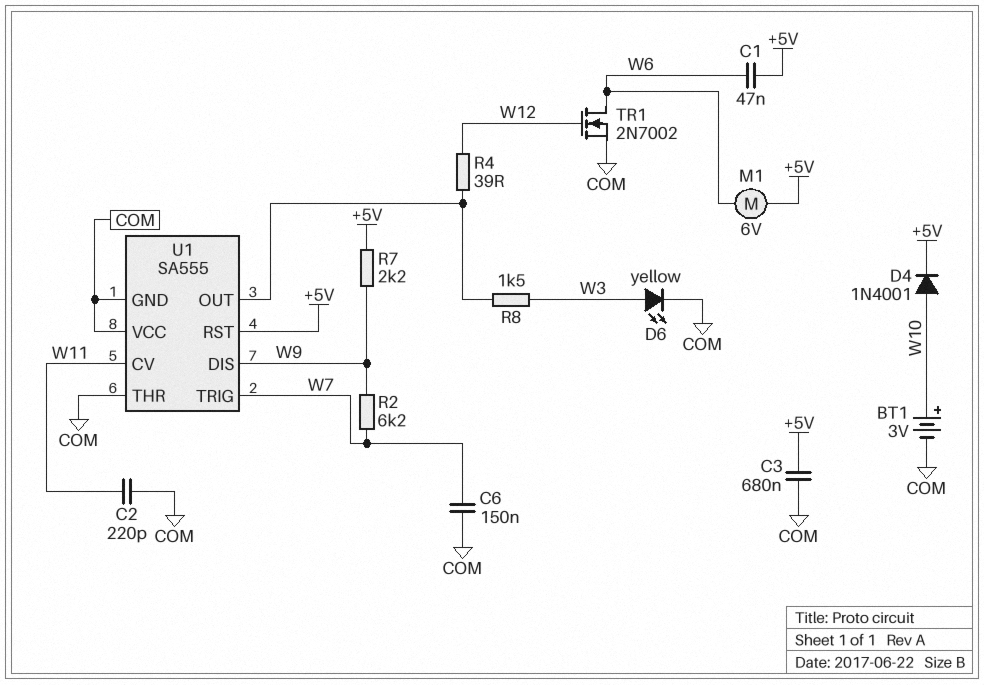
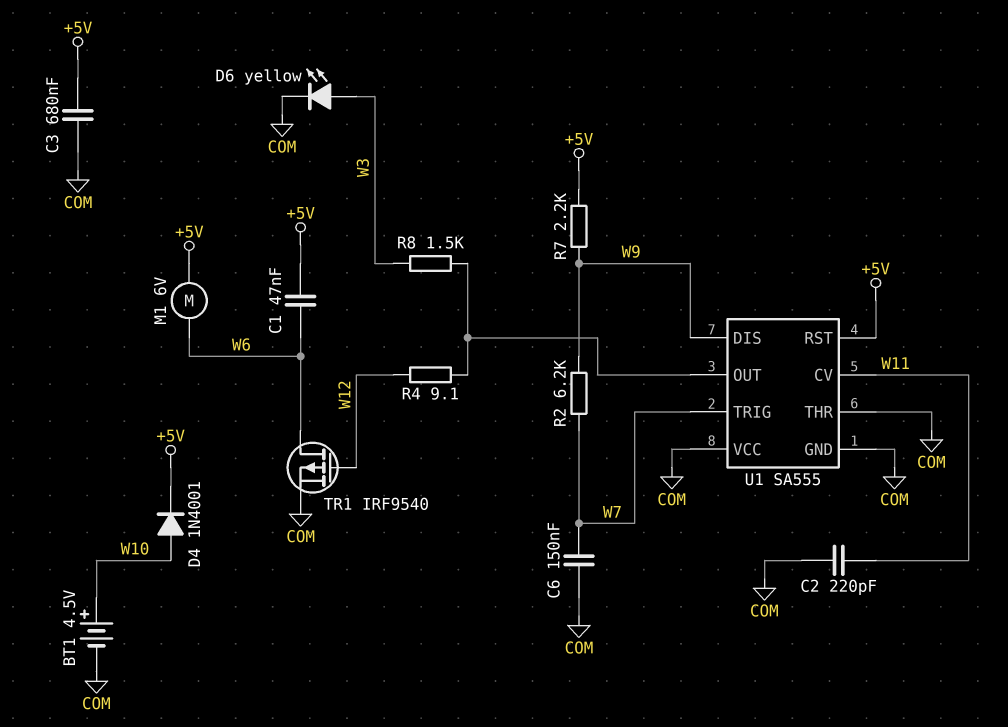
BT1: 3V (plus W10, minus COM) -> 4.5V (plus W10, minus COM)
R4: 39 (U1/OUT, W12) -> 9.1 (U1/OUT, W12)
TR1: NMOS 2N7002 (G W12, D W6, S COM) -> PMOS IRF9540 (G W12, D W6, S COM)

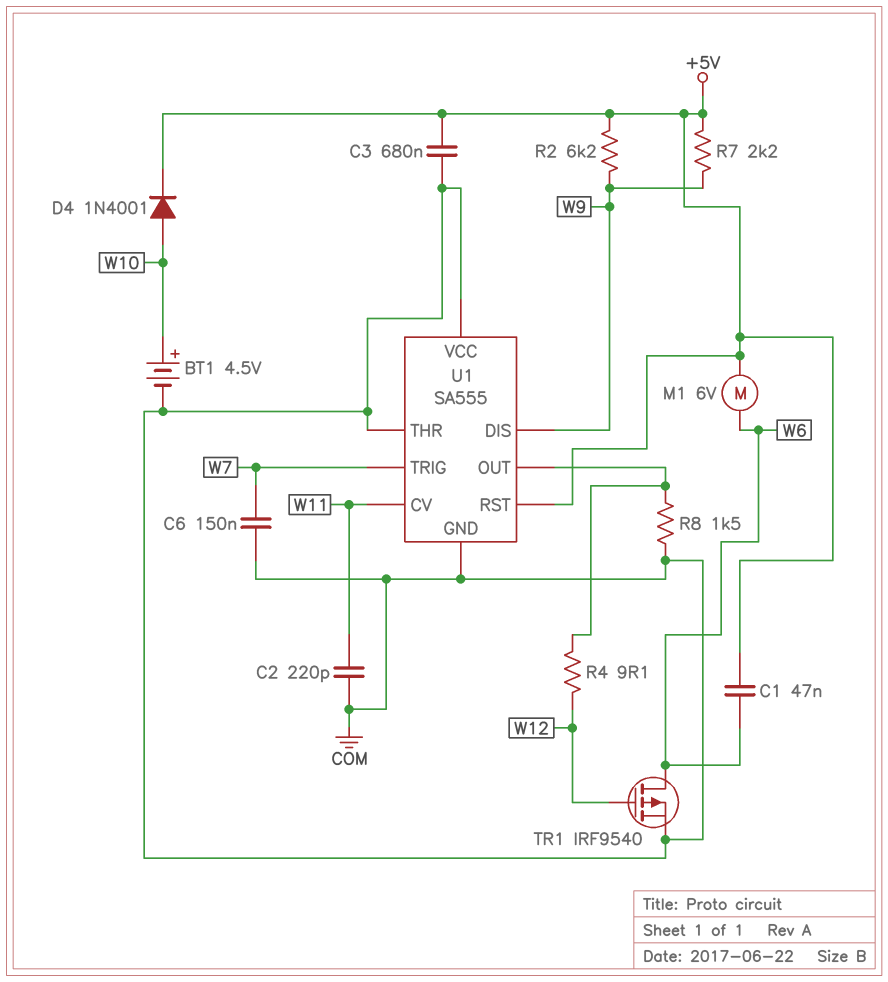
D6: LED yellow (A W3, K COM) -> none
R2: 6.2k (W7, W9) -> 6.2k (+5V, W9)
R8: 1.5k (U1/OUT, W3) -> 1.5k (COM, U1/OUT)

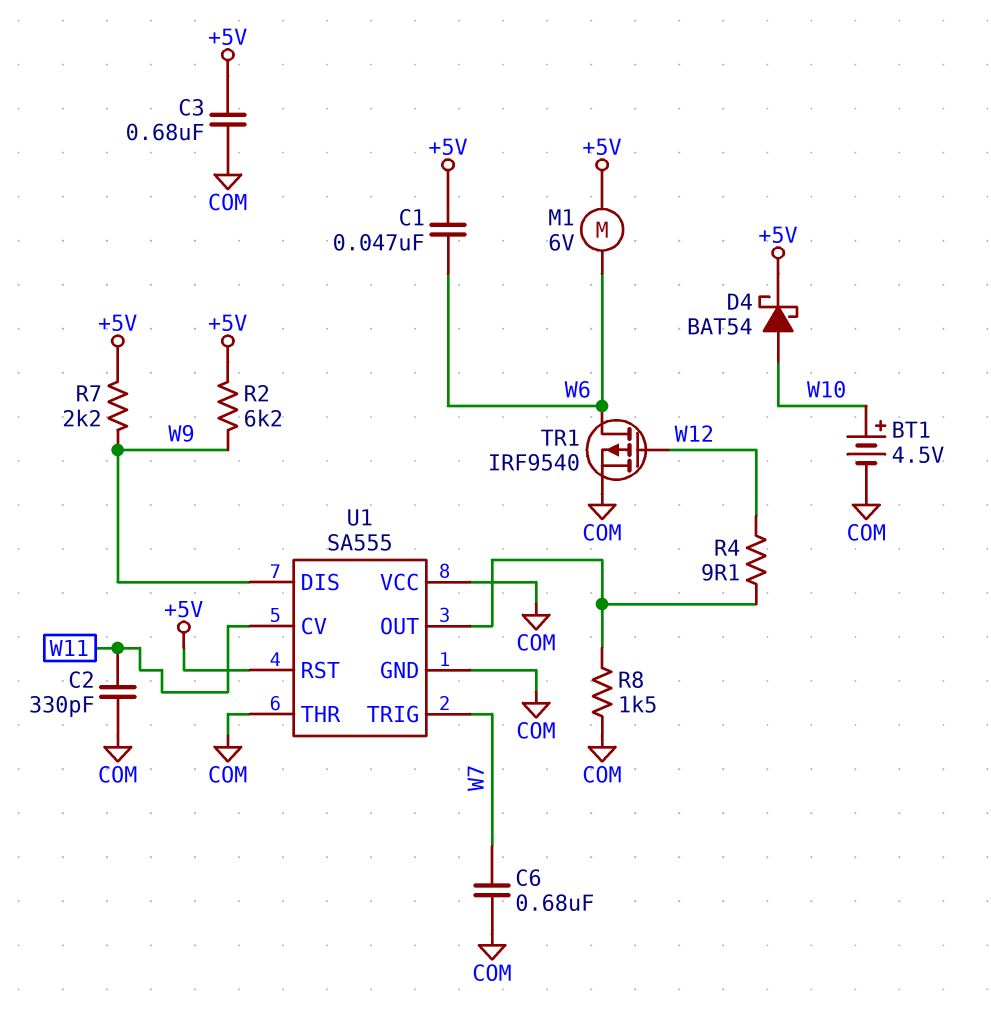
C2: 220pF (COM, W11) -> 330pF (COM, W11)
C6: 150nF (COM, W7) -> 680nF (COM, W7)
D4: diode 1N4001 (A W10, K +5V) -> schottky BAT54 (A W10, K +5V)

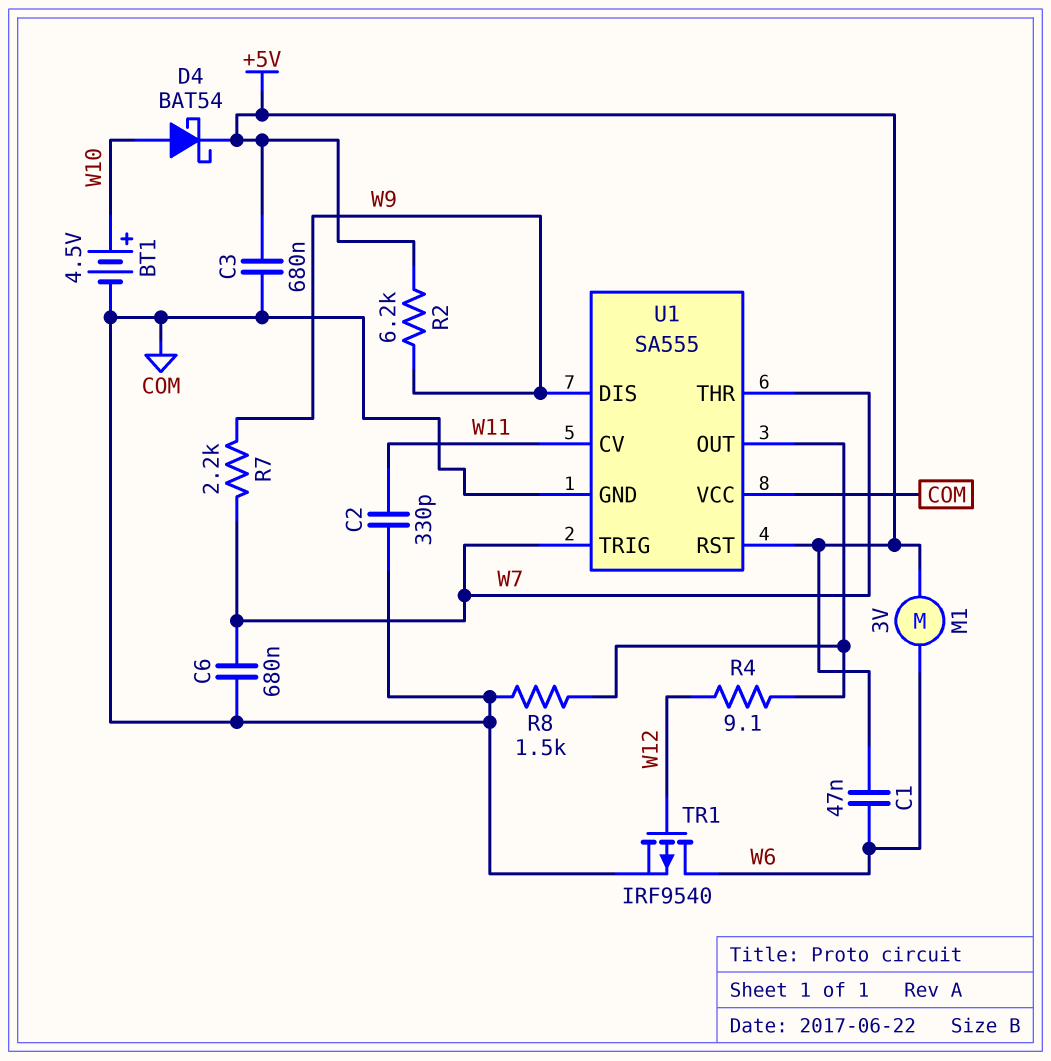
M1: motor 6V (+5V, W6) -> motor 3V (+5V, W6)
R7: 2.2k (+5V, W9) -> 2.2k (W7, W9)
U1 pin THR: COM -> W7

